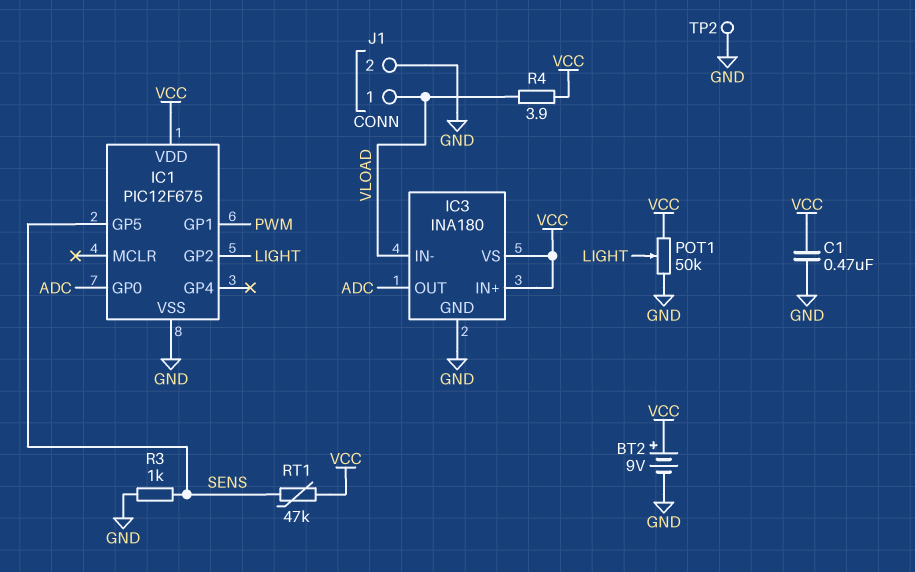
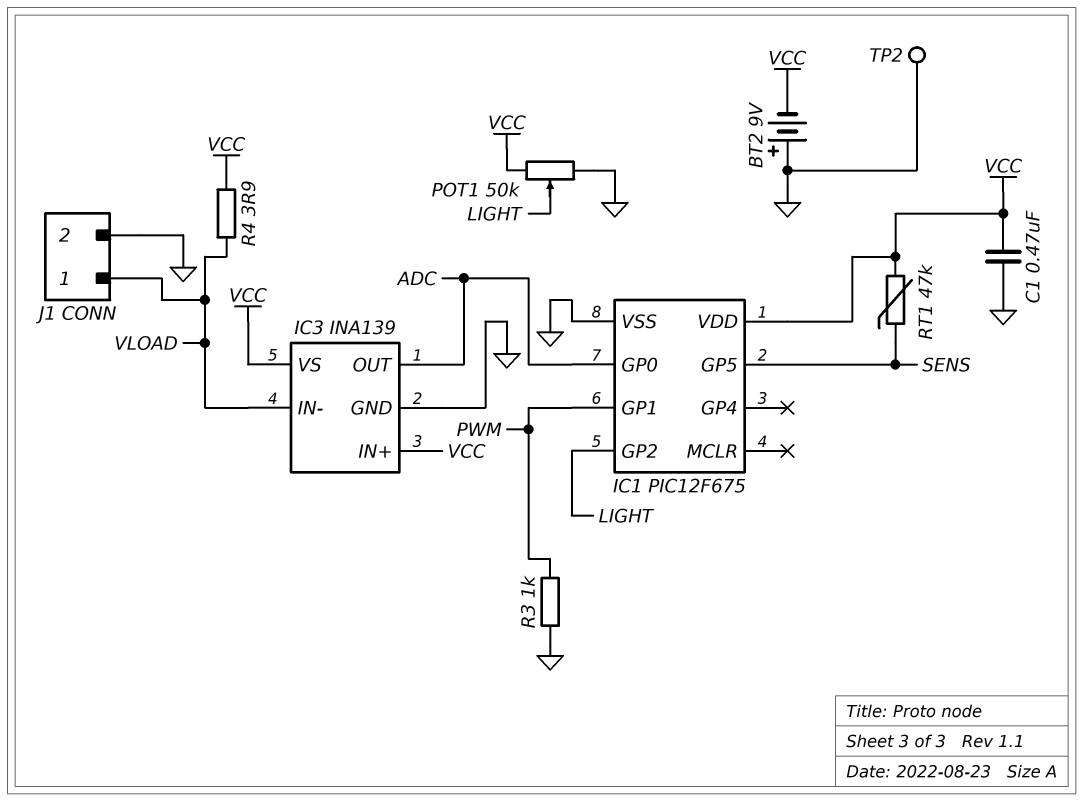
BT2: 9V (plus VCC, minus GND) -> 9V (plus GND, minus VCC)
IC3: INA180 -> INA139
R3: 1k (GND, SENS) -> 1k (GND, PWM)

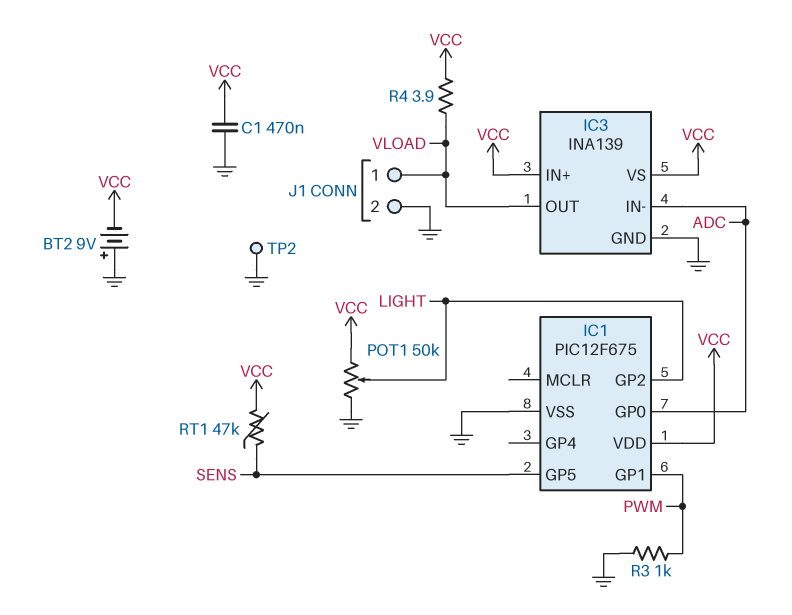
IC3 pin IN-: VLOAD -> ADC
IC3 pin OUT: ADC -> VLOAD

